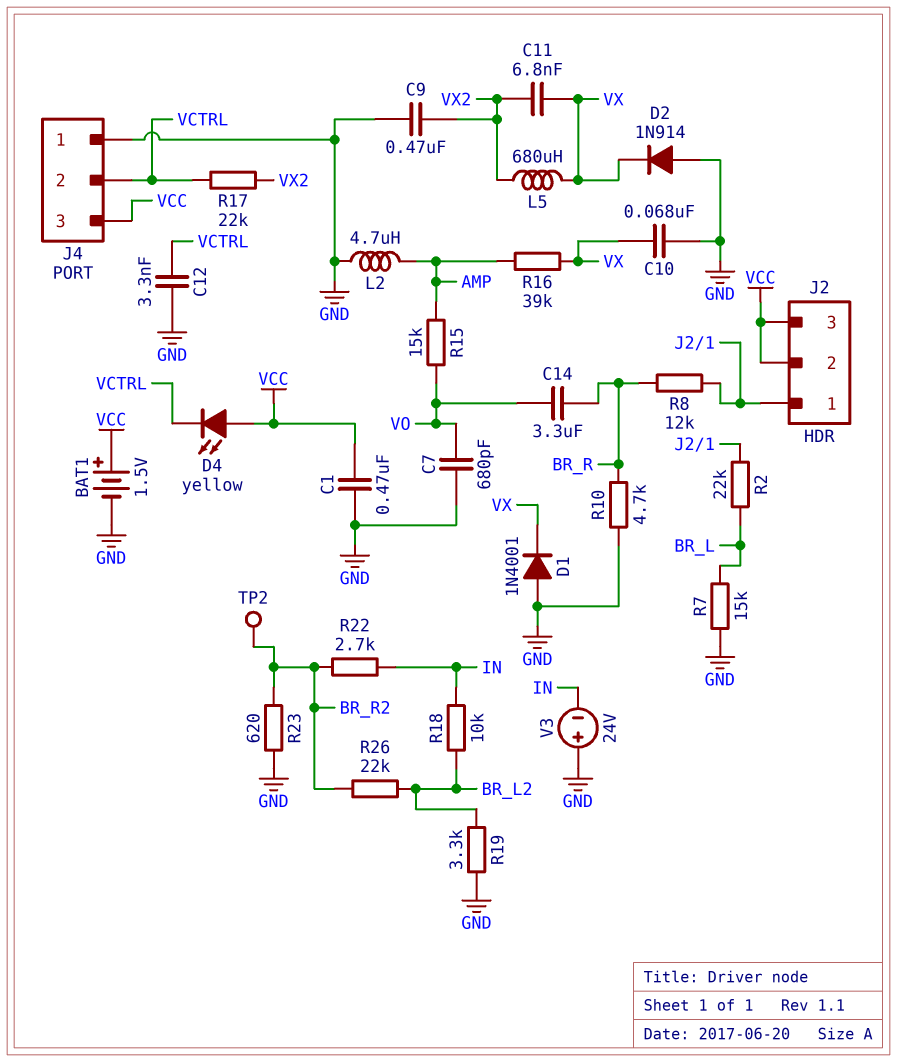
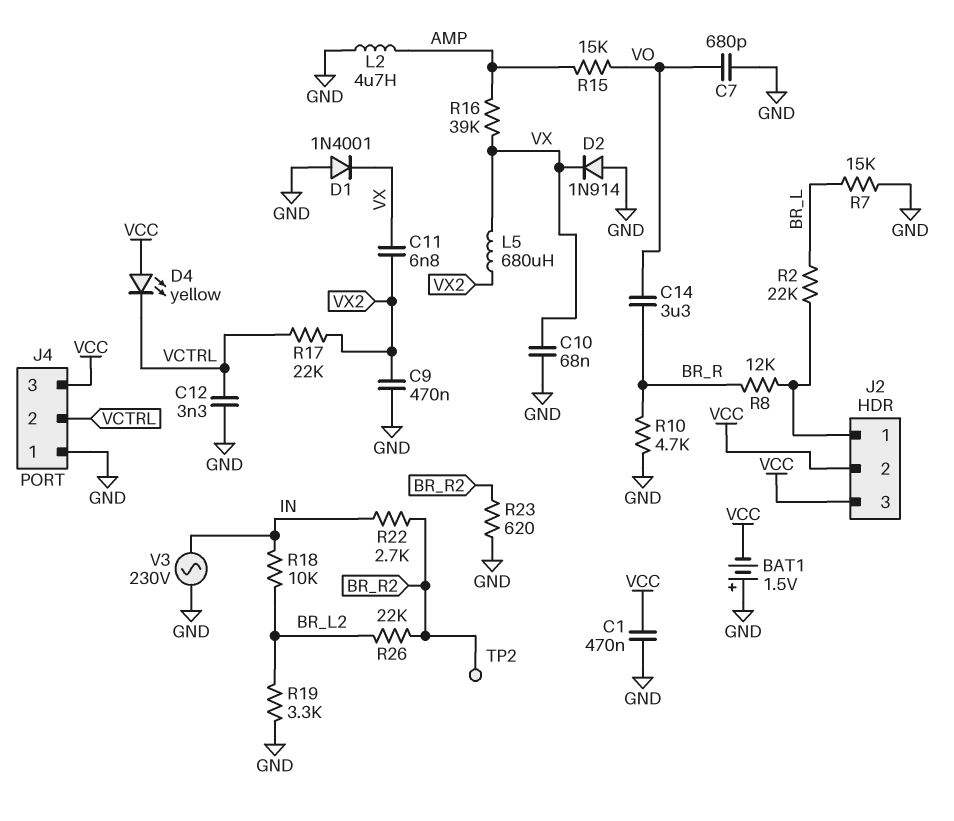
BAT1: 1.5V (plus VCC, minus GND) -> 1.5V (plus GND, minus VCC)
V3: 24V (plus GND, minus IN) -> AC 230V (GND, IN)

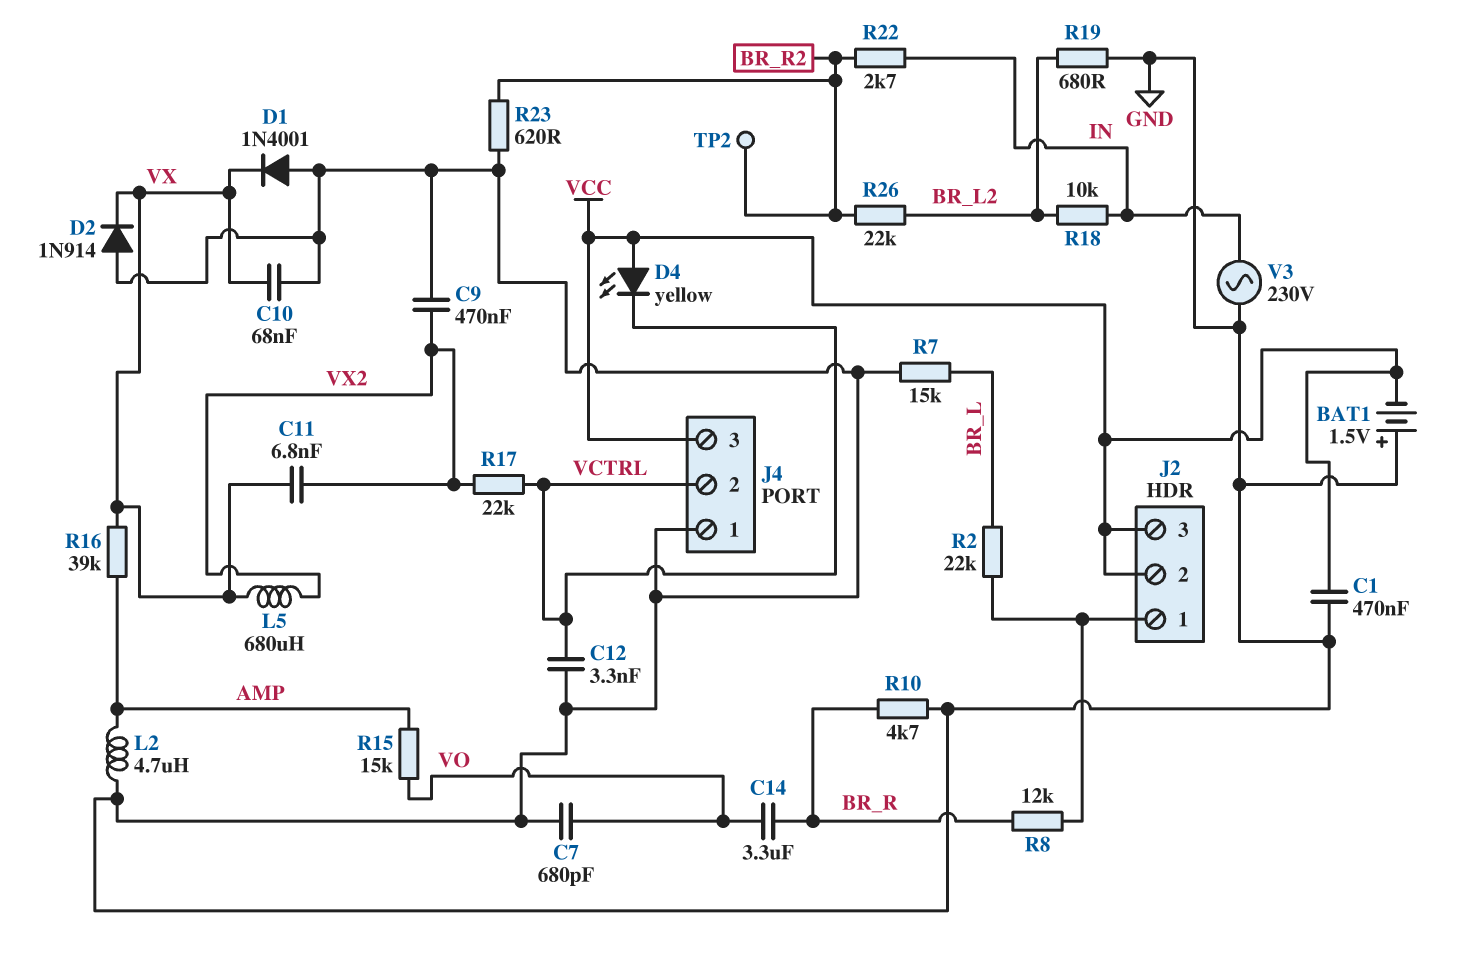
R19: 3.3k (BR_L2, GND) -> 680 (BR_L2, GND)

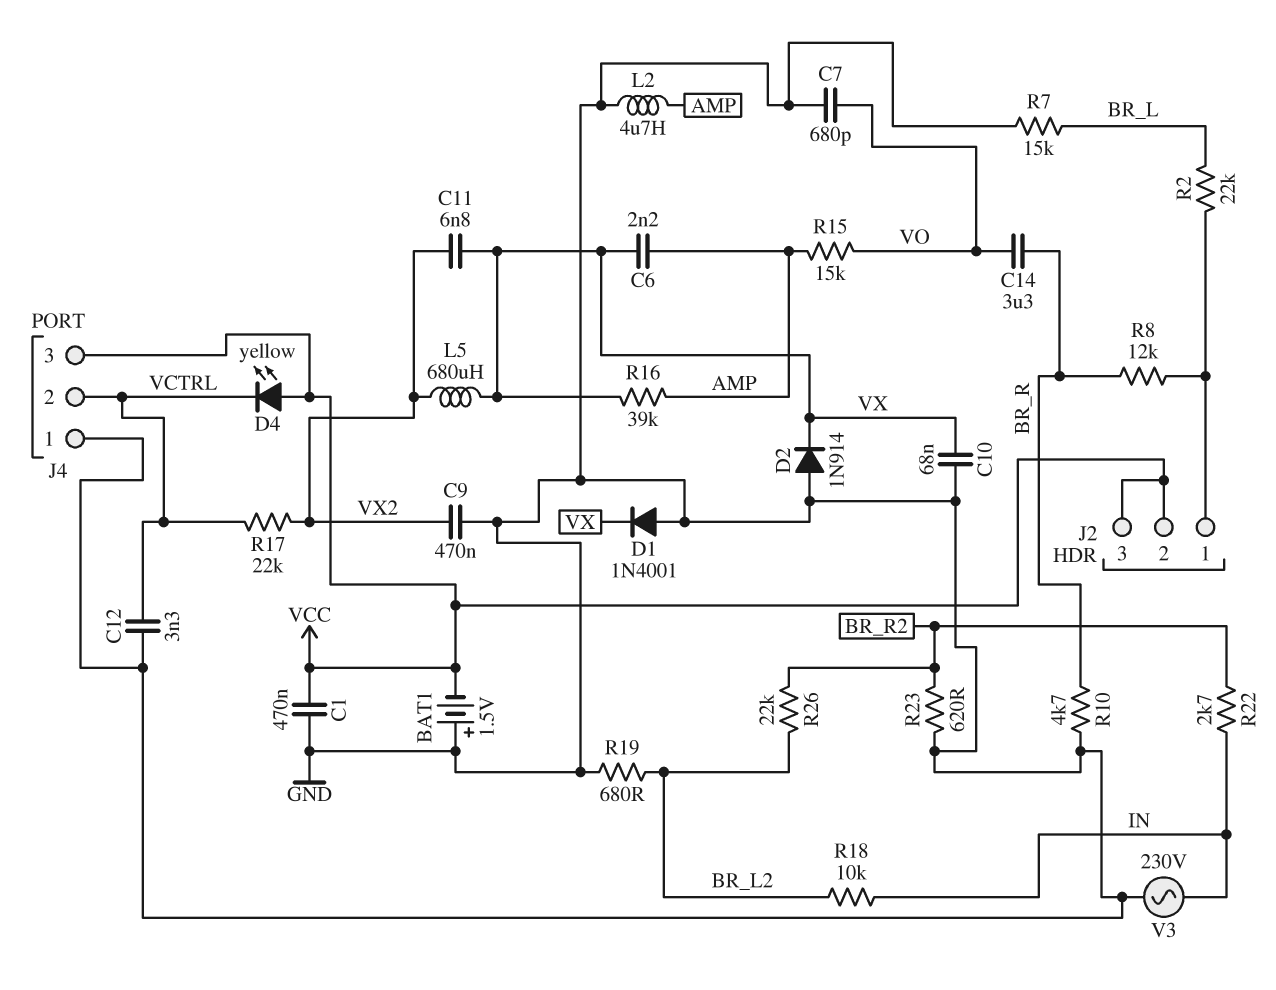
C6: none -> 2.2nF (AMP, VX)
TP2: test point (BR_R2) -> none

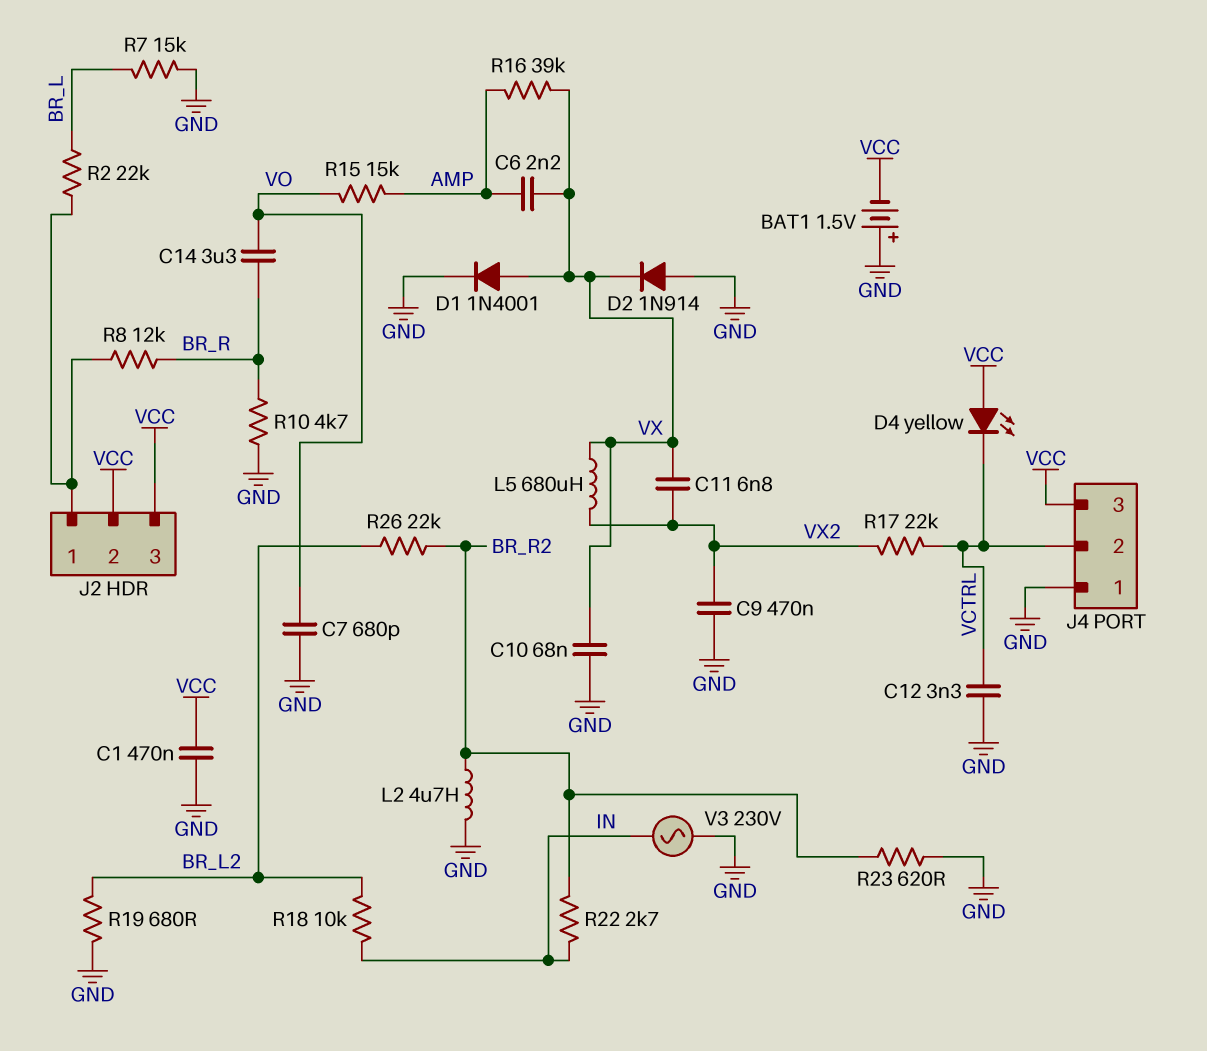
D1: diode 1N4001 (A GND, K VX) -> diode 1N4001 (A VX, K GND)
L2: 4.7uH (AMP, GND) -> 4.7uH (BR_R2, GND)

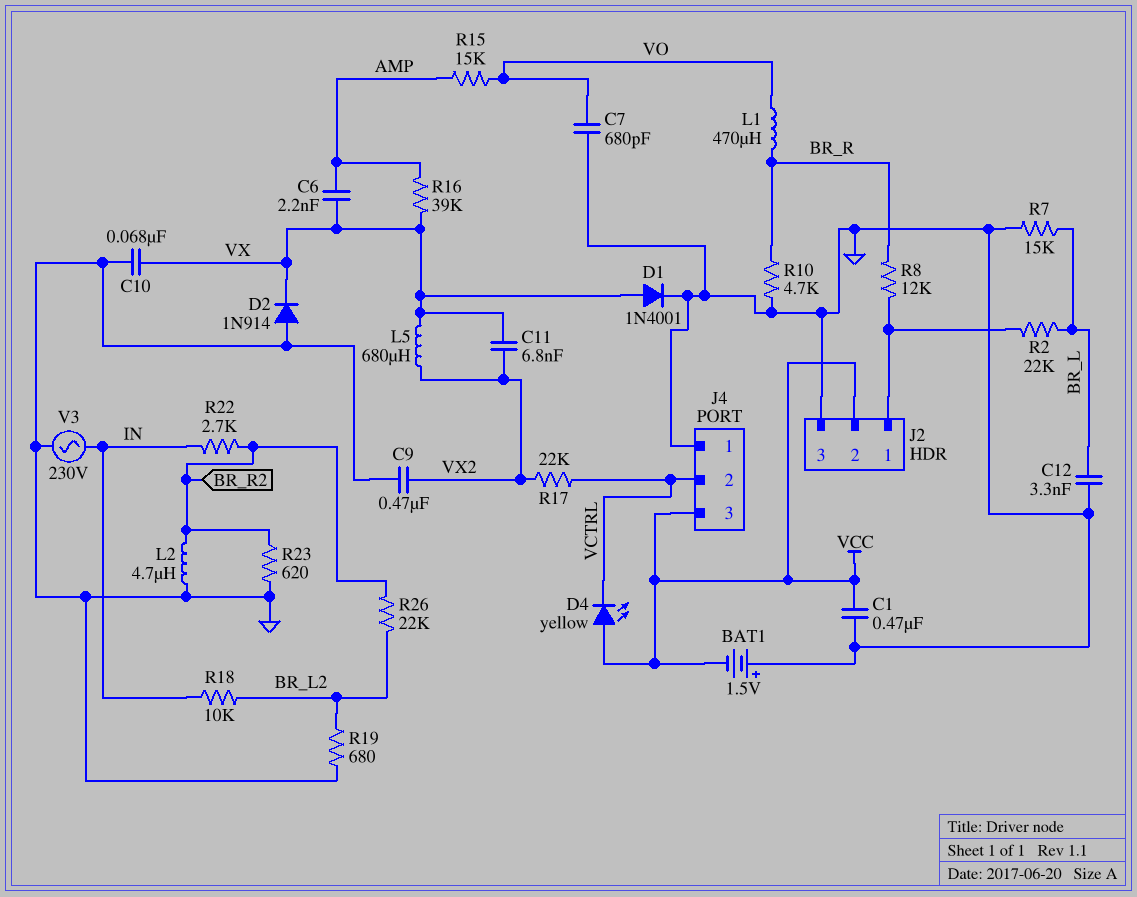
C12: 3.3nF (GND, VCTRL) -> 3.3nF (BR_L, GND)
C14: 3.3uF (BR_R, VO) -> none
J2 pin 3: VCC -> GND
L1: none -> 470uH (BR_R, VO)

